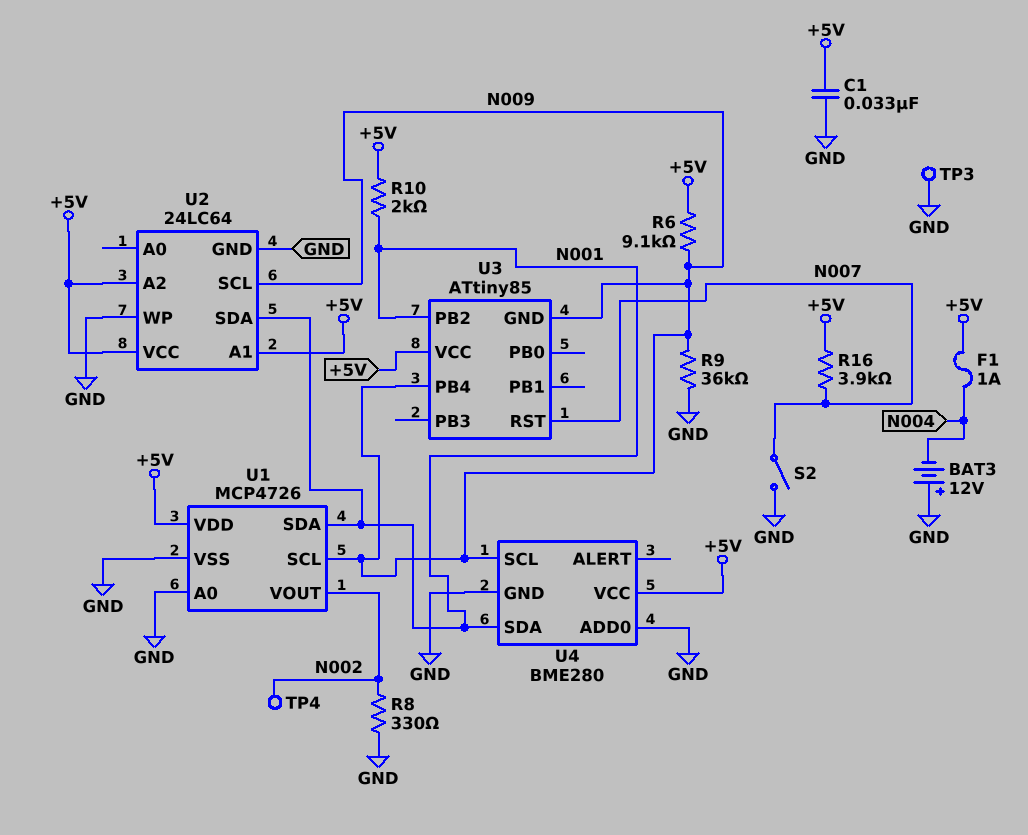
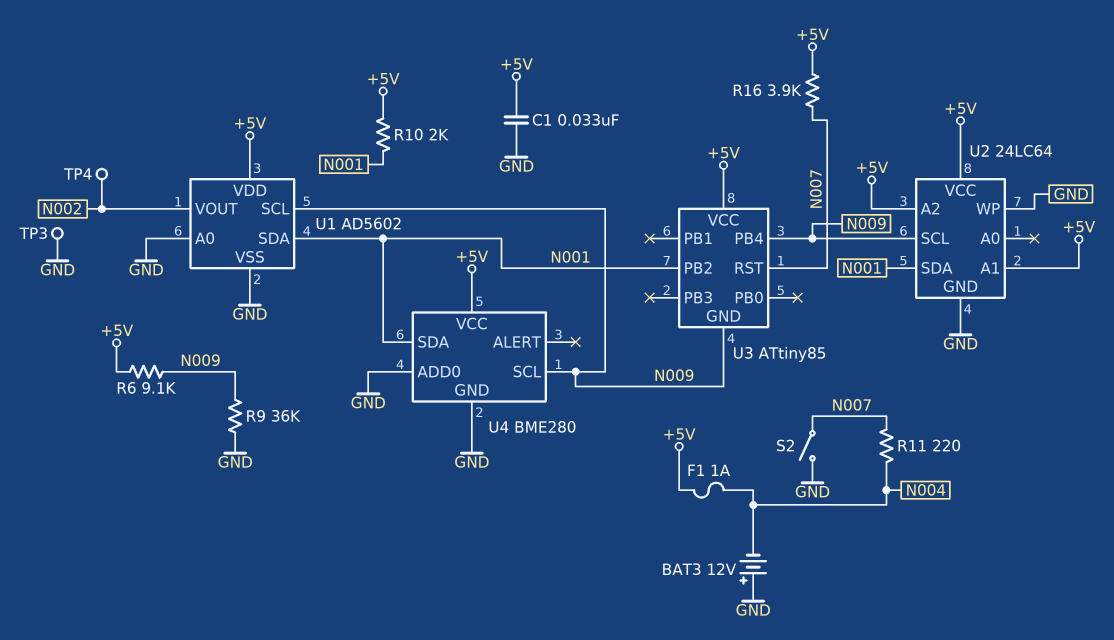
R8: 330 (GND, N002) -> none
R11: none -> 220 (N004, N007)
U1: MCP4726 -> AD5602

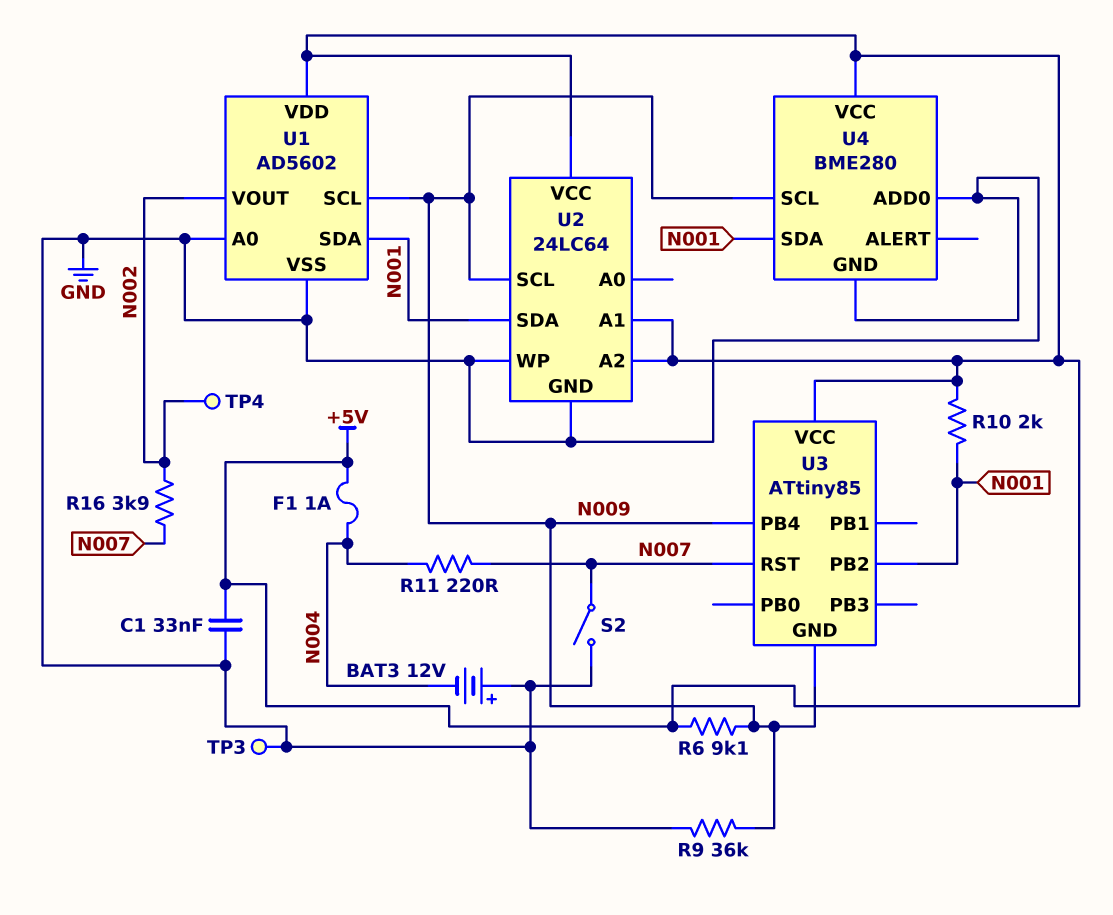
R16: 3.9k (+5V, N007) -> 3.9k (N002, N007)

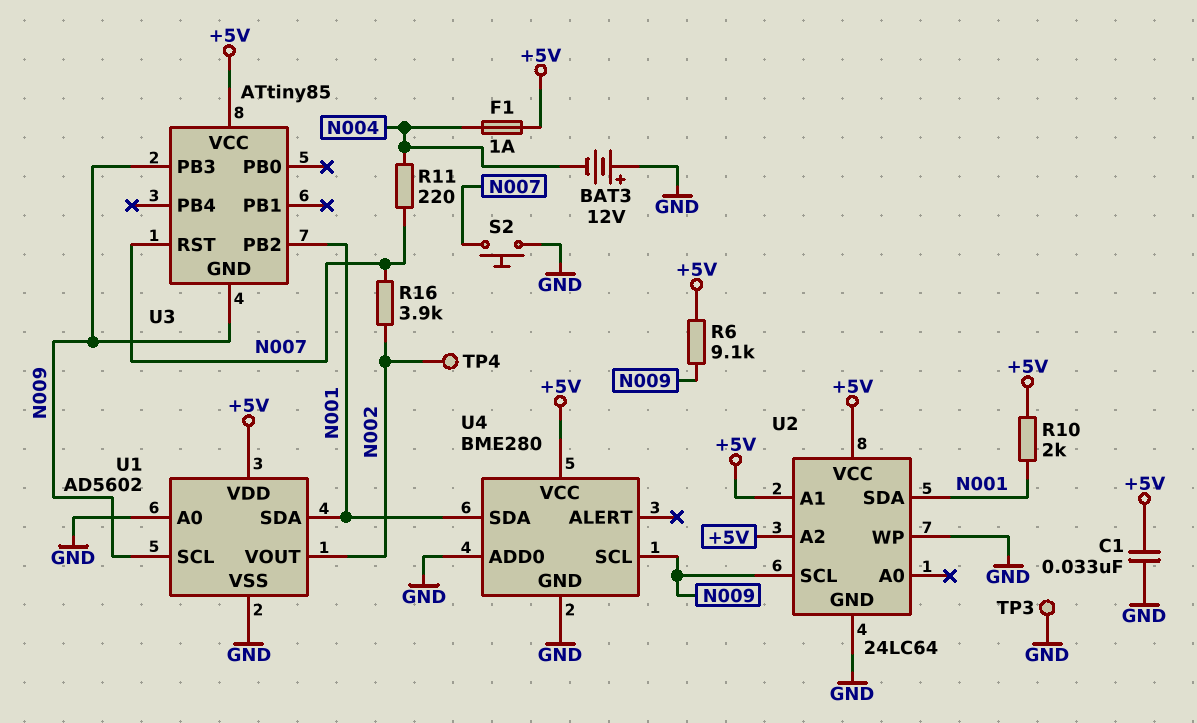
R9: 36k (GND, N009) -> none
S2: switch (GND, N007) -> button (GND, N007)
U3 pin PB3: none -> N009
U3 pin PB4: N009 -> none

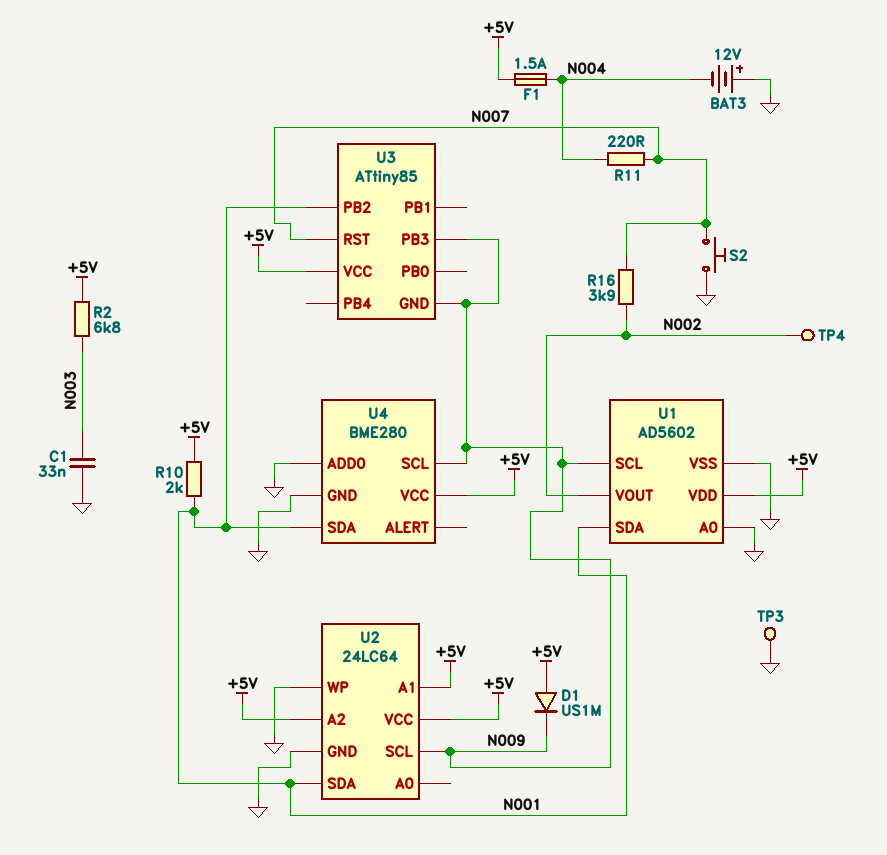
C1: 33nF (+5V, GND) -> 33nF (GND, N003)
D1: none -> diode US1M (A +5V, K N009)
F1: 1A (+5V, N004) -> 1.5A (+5V, N004)
R2: none -> 6.8k (+5V, N003)
R6: 9.1k (+5V, N009) -> none

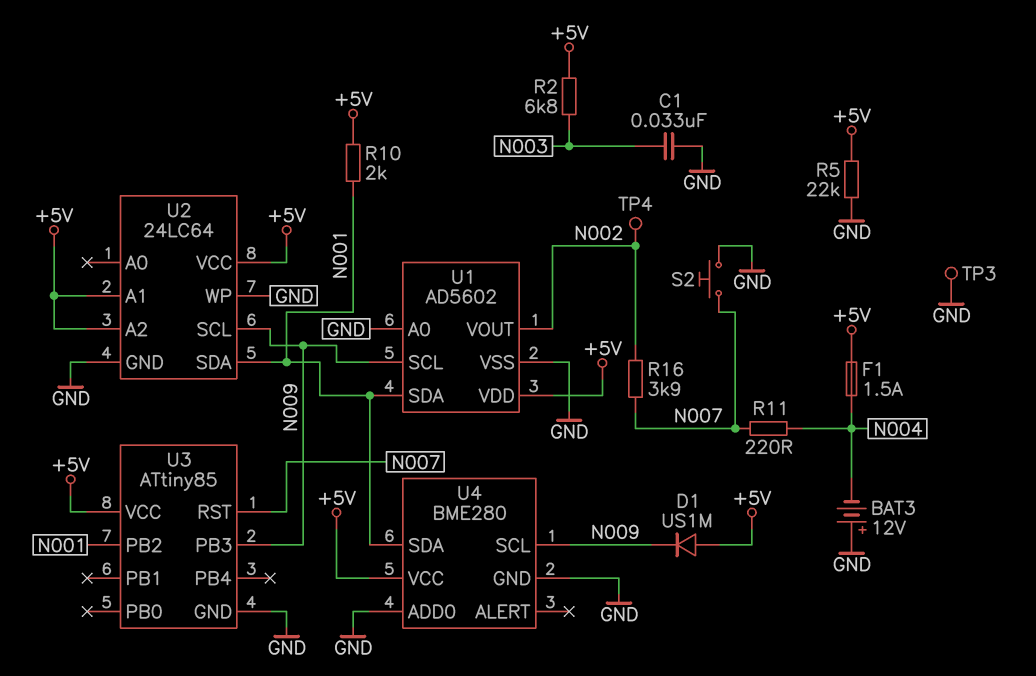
R5: none -> 22k (+5V, GND)
U3 pin GND: N009 -> GND

